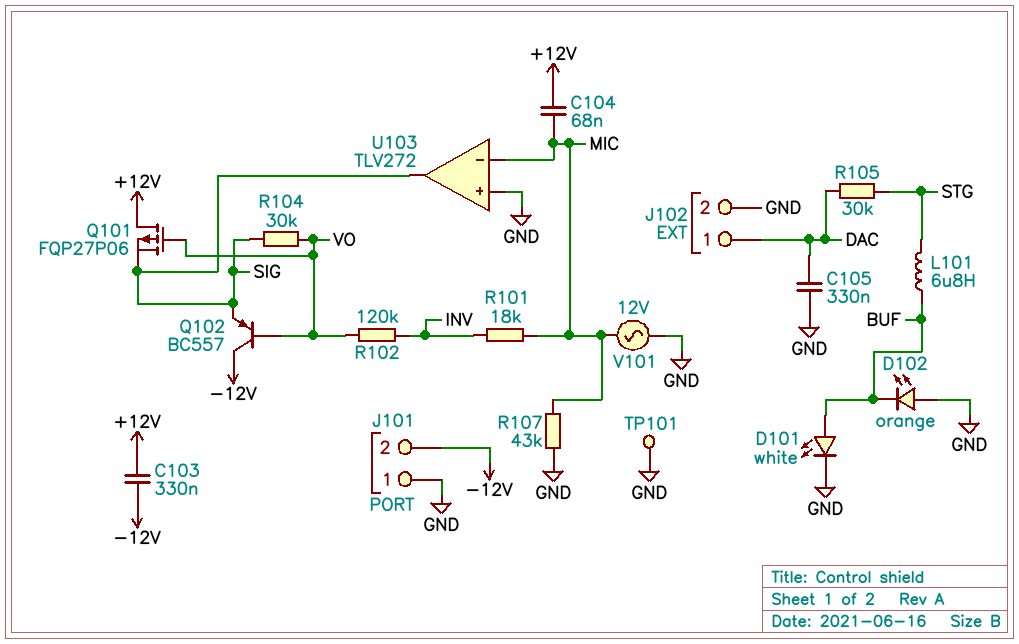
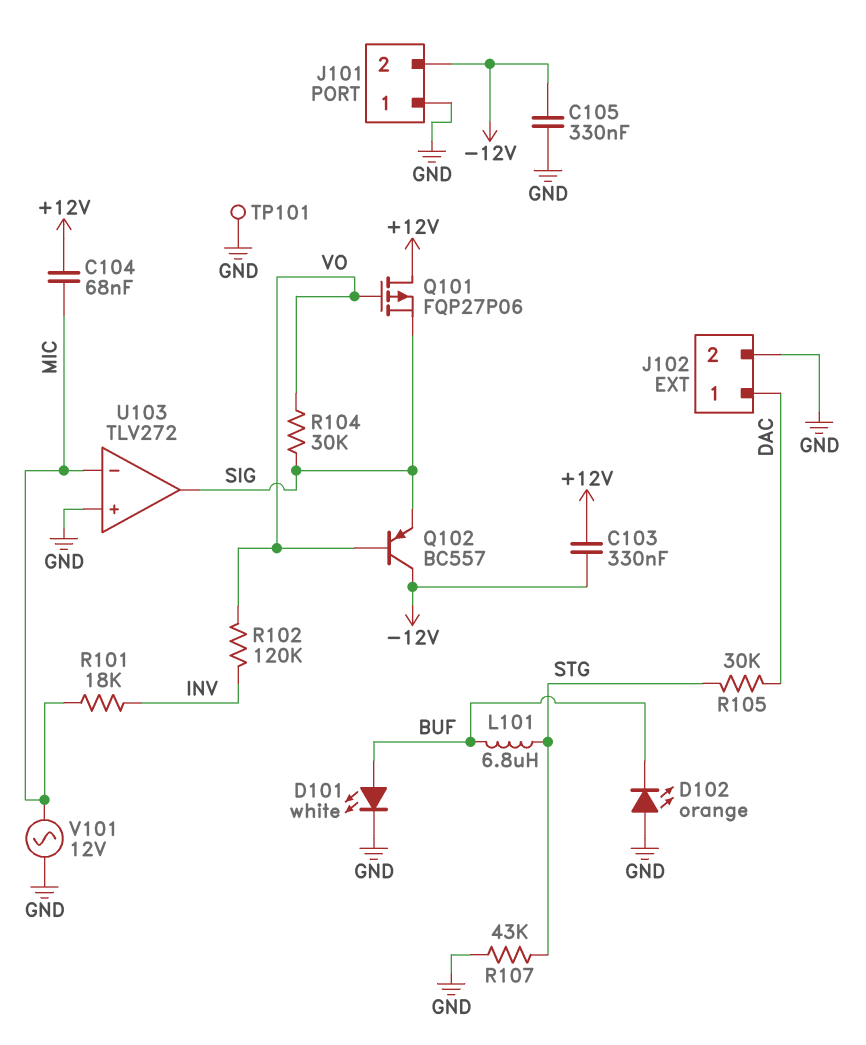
C105: 330nF (DAC, GND) -> 330nF (-12V, GND)
R107: 43k (GND, MIC) -> 43k (GND, STG)

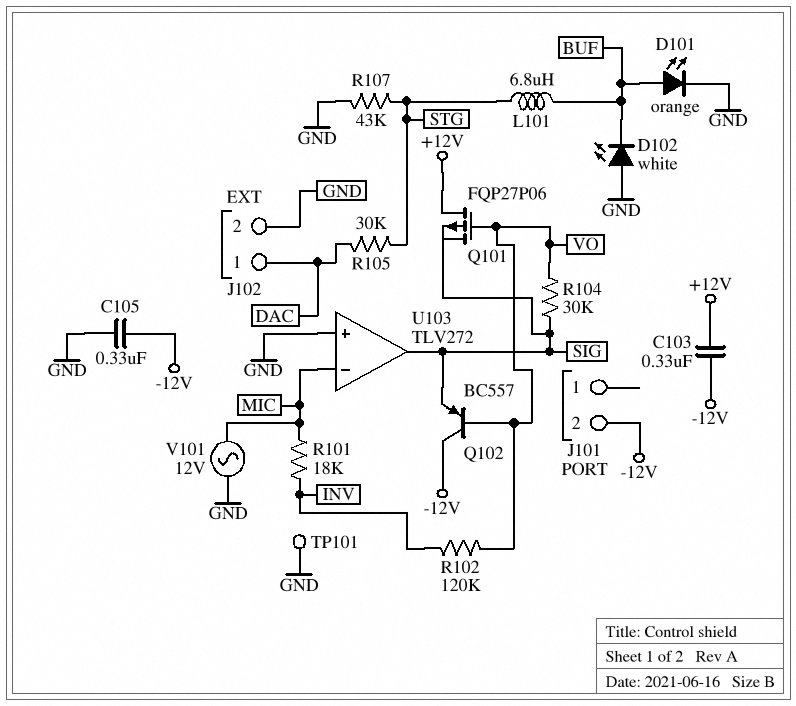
C104: 68nF (+12V, MIC) -> none
D101: LED white (A BUF, K GND) -> LED orange (A BUF, K GND)
D102: LED orange (A GND, K BUF) -> LED white (A GND, K BUF)
J101 pin 1: GND -> none

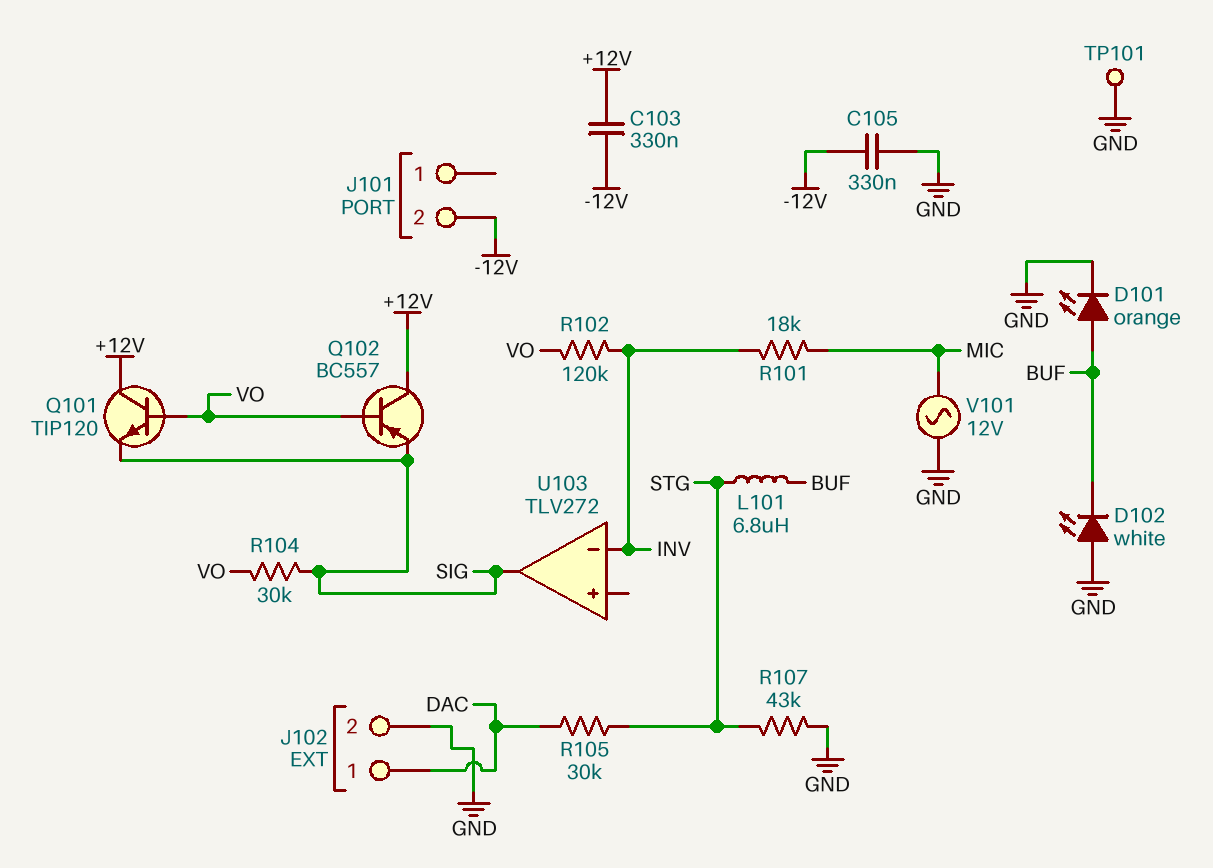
Q101: PMOS FQP27P06 (G VO, D +12V, S SIG) -> NPN TIP120 (B VO, C +12V, E SIG)
Q102: PNP BC557 (B VO, C -12V, E SIG) -> PNP BC557 (B VO, C +12V, E SIG)
U103 pin in+: GND -> none
U103 pin in-: MIC -> INV

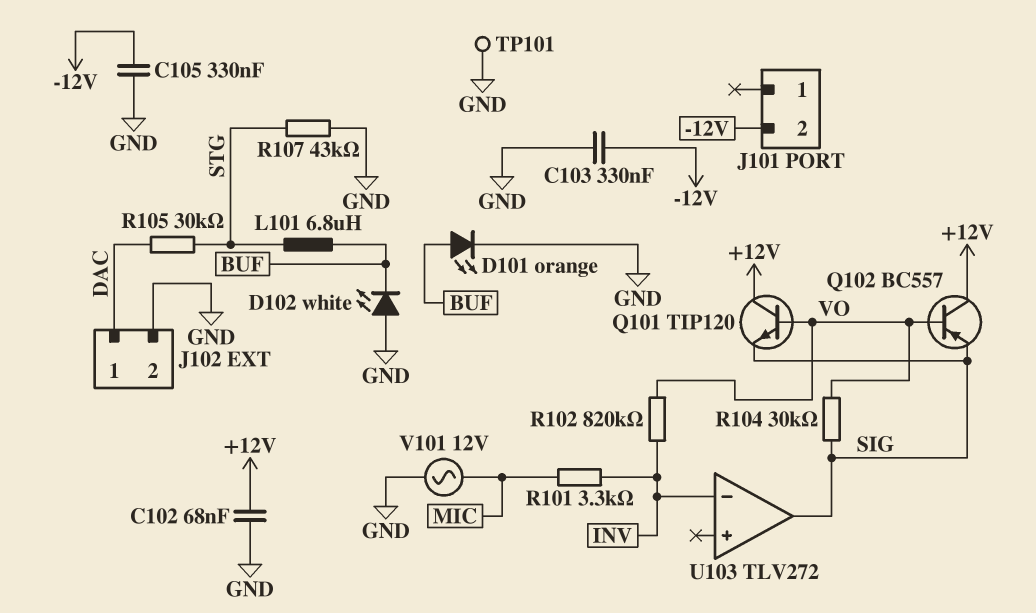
C102: none -> 68nF (+12V, GND)
C103: 330nF (+12V, -12V) -> 330nF (-12V, GND)
R101: 18k (INV, MIC) -> 3.3k (INV, MIC)
R102: 120k (INV, VO) -> 820k (INV, VO)

